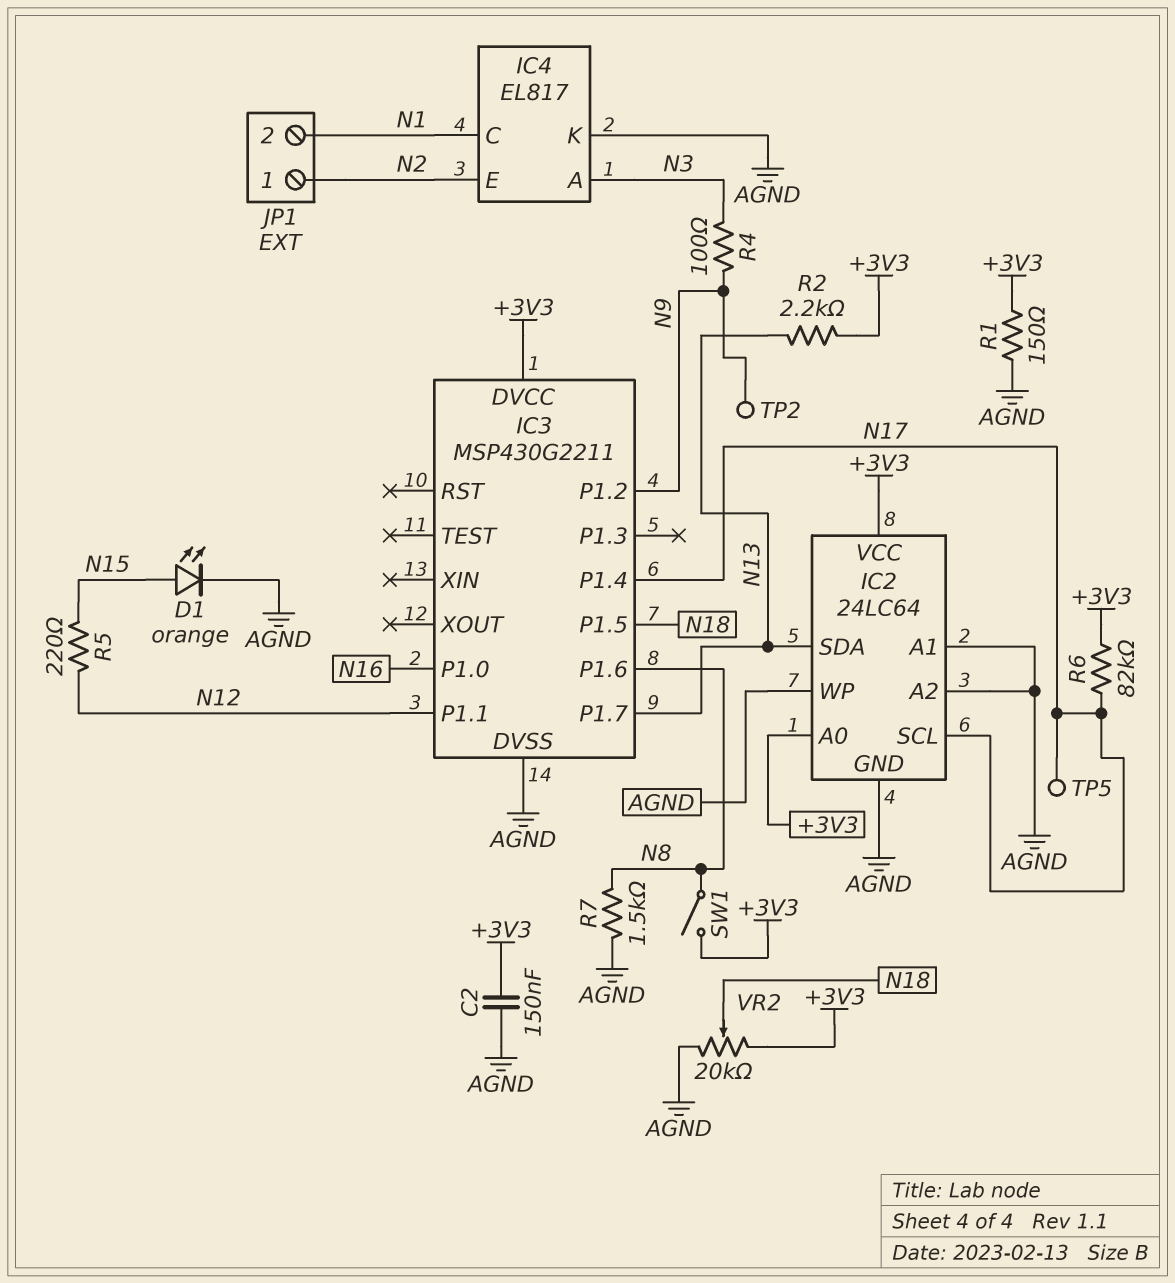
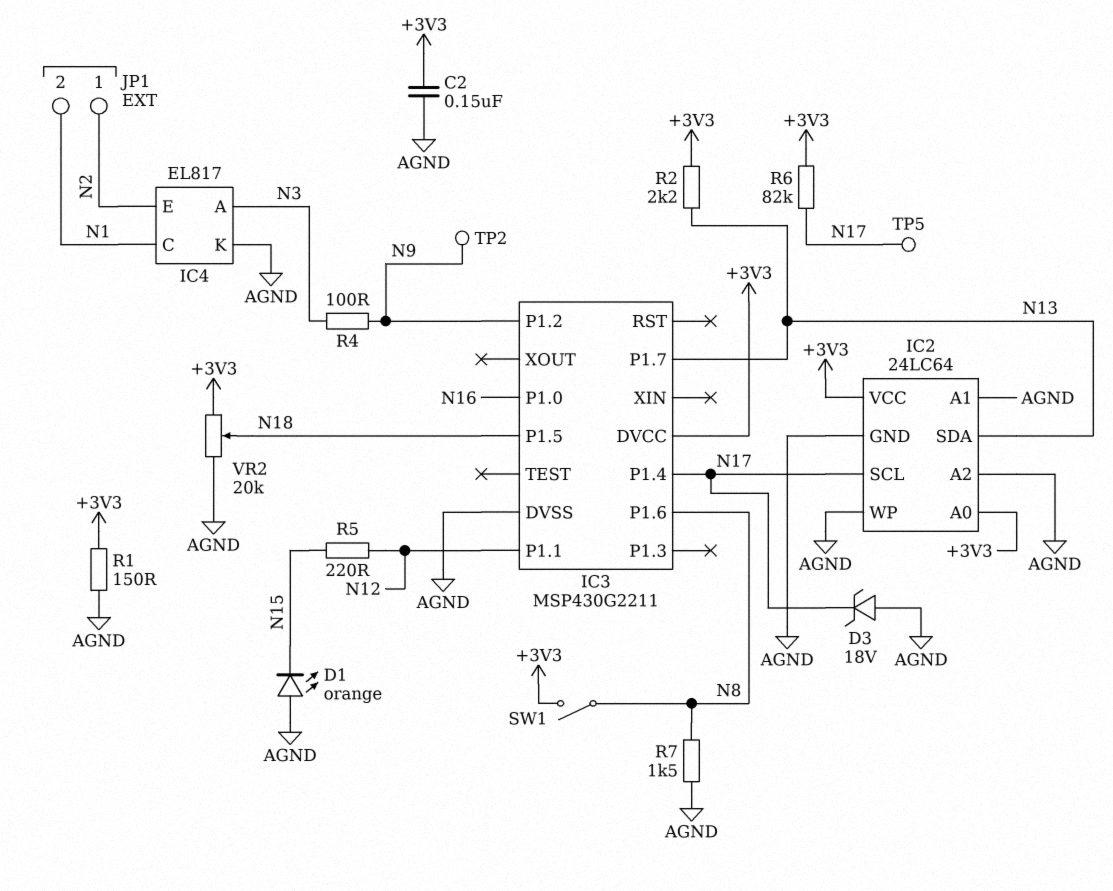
D1: LED orange (A N15, K AGND) -> LED orange (A AGND, K N15)
D3: none -> zener 18V (A AGND, K N17)

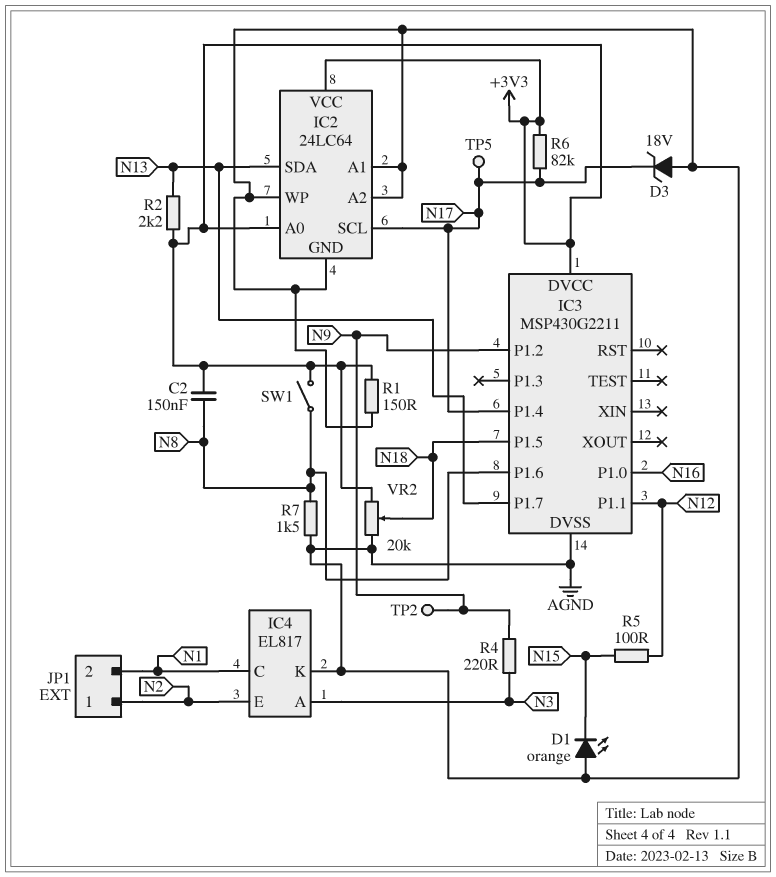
C2: 150nF (+3V3, AGND) -> 150nF (+3V3, N8)
R4: 100 (N3, N9) -> 220 (N3, N9)
R5: 220 (N12, N15) -> 100 (N12, N15)

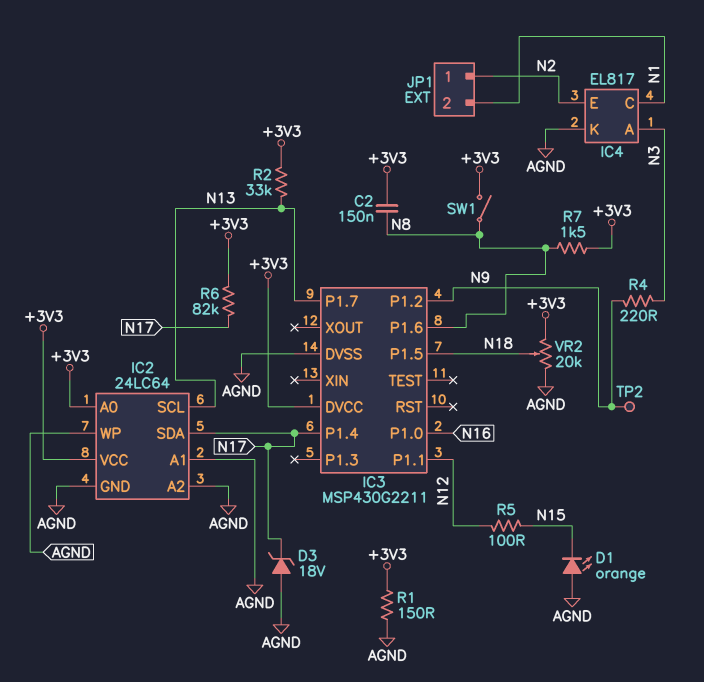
IC2 pin SCL: N17 -> N13
IC2 pin SDA: N13 -> N17
R2: 2.2k (+3V3, N13) -> 33k (+3V3, N13)
R7: 1.5k (AGND, N8) -> 1.5k (+3V3, N8)
TP5: test point (N17) -> none

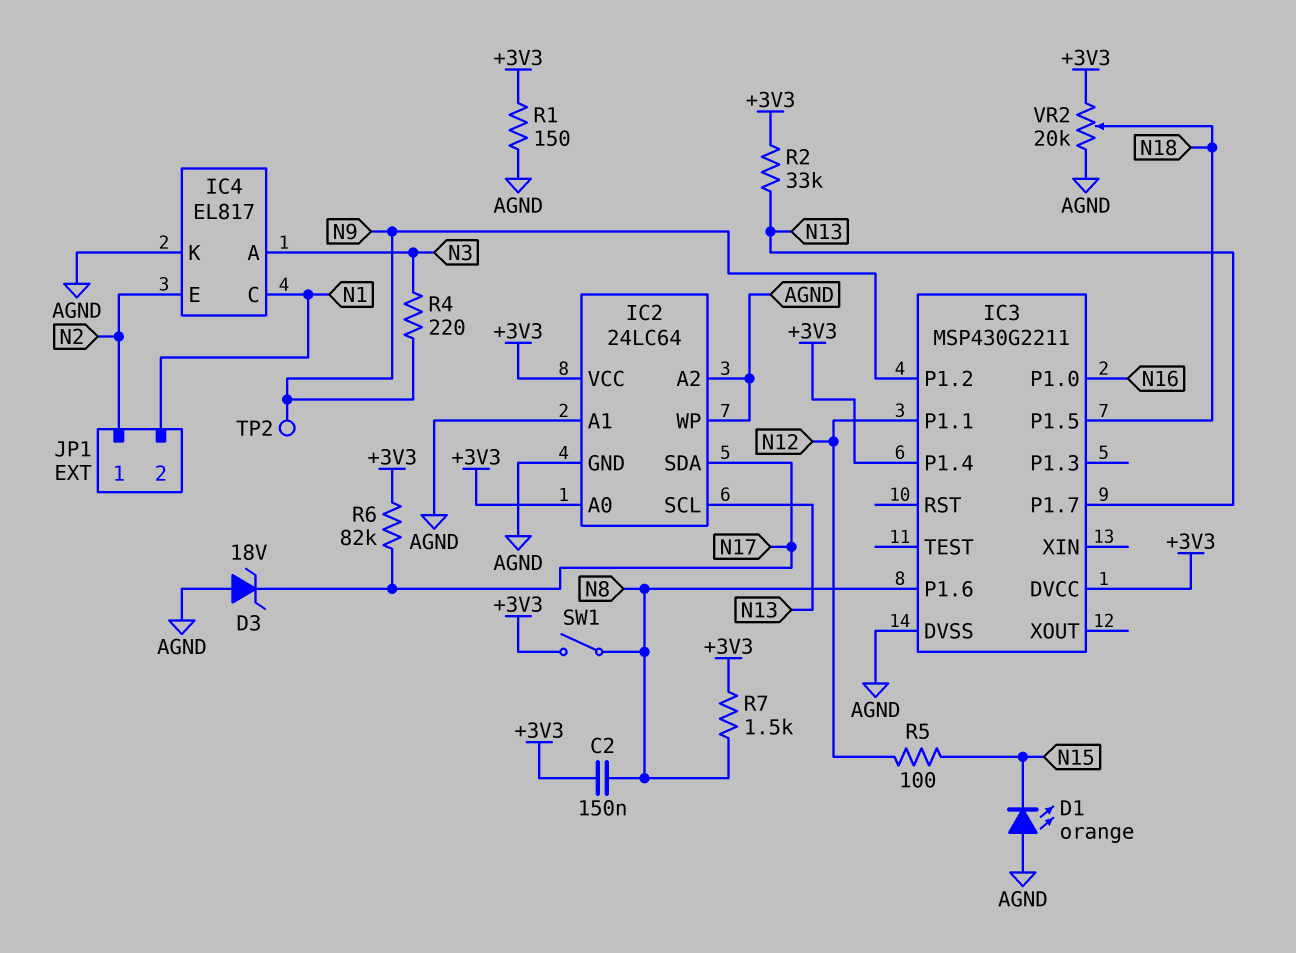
IC3 pin P1.4: N17 -> +3V3

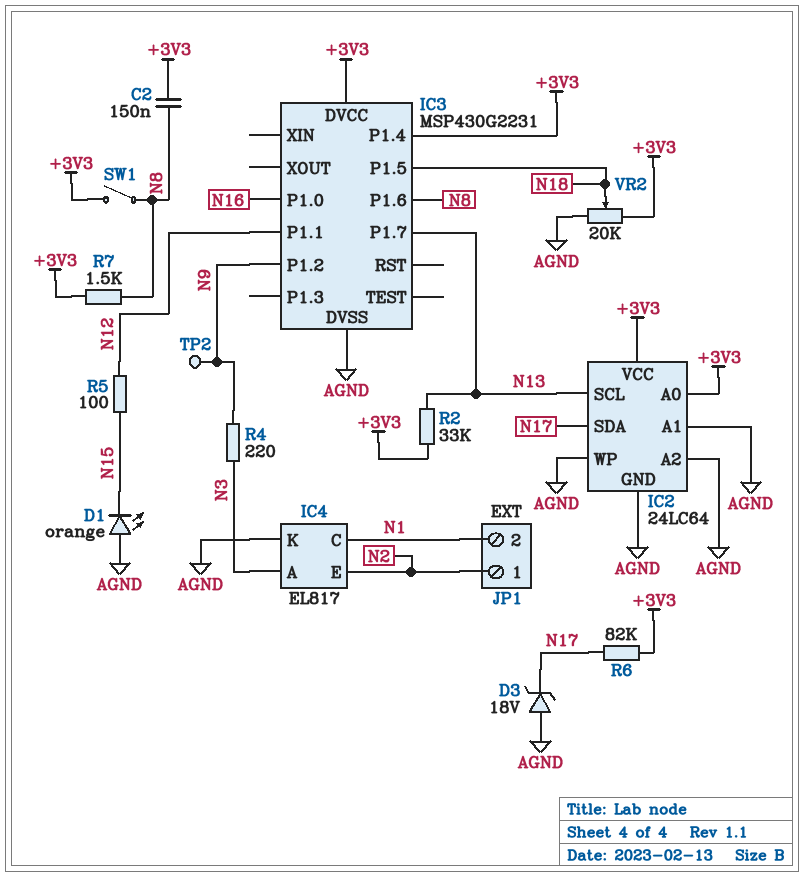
IC3: MSP430G2211 -> MSP430G2231
R1: 150 (+3V3, AGND) -> none

